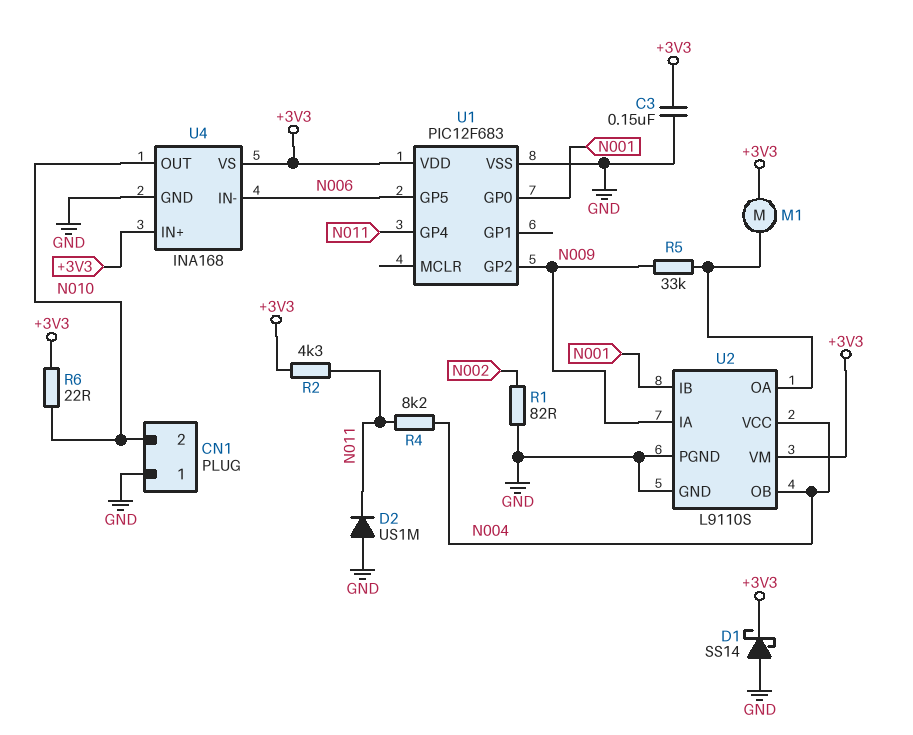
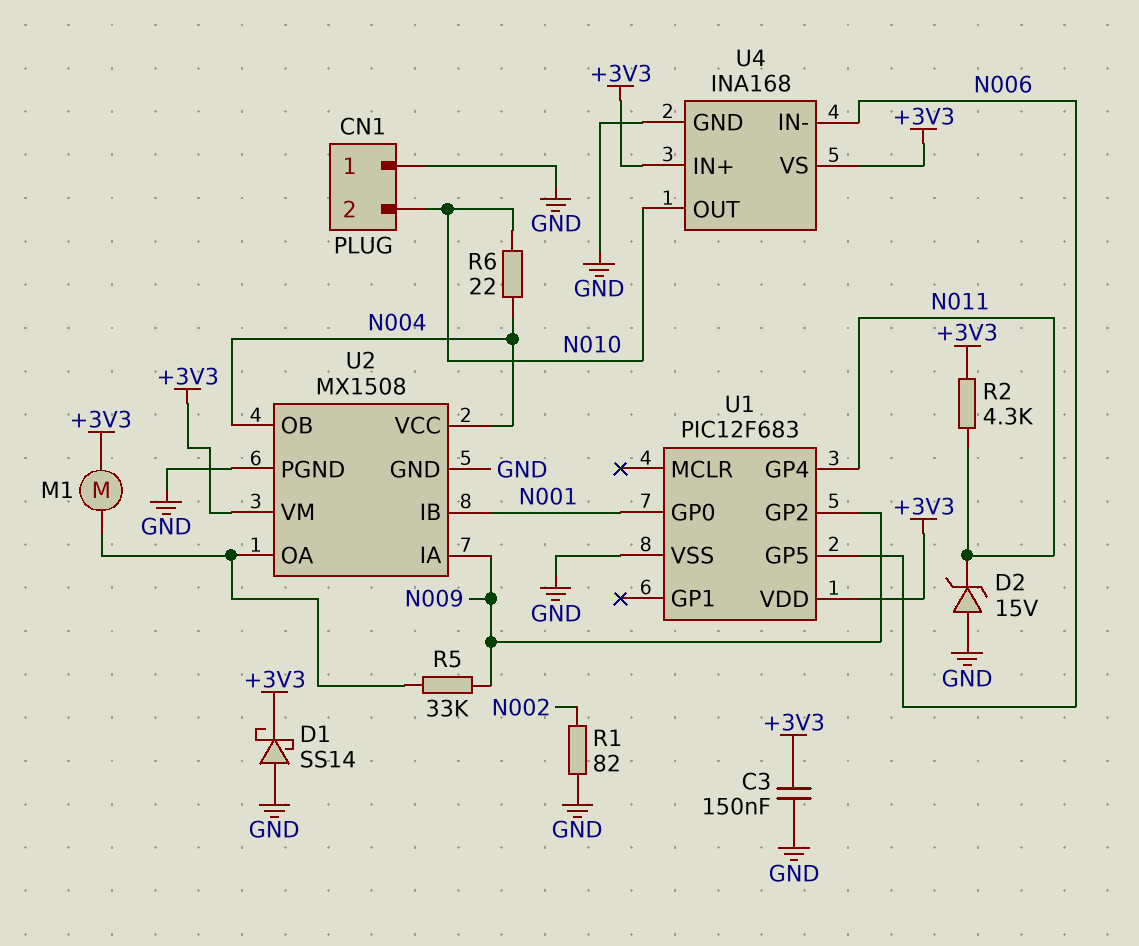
D2: diode US1M (A GND, K N011) -> zener 15V (A GND, K N011)
R4: 8.2k (N004, N011) -> none
R6: 22 (+3V3, N010) -> 22 (N004, N010)
U2: L9110S -> MX1508

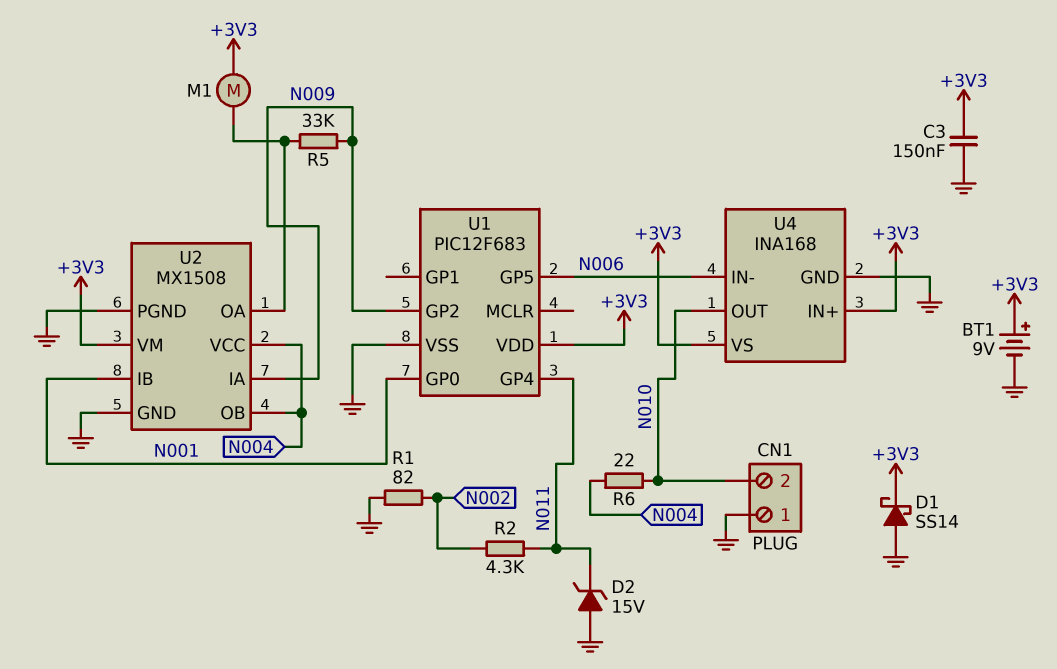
BT1: none -> 9V (plus +3V3, minus GND)
R2: 4.3k (+3V3, N011) -> 4.3k (N002, N011)

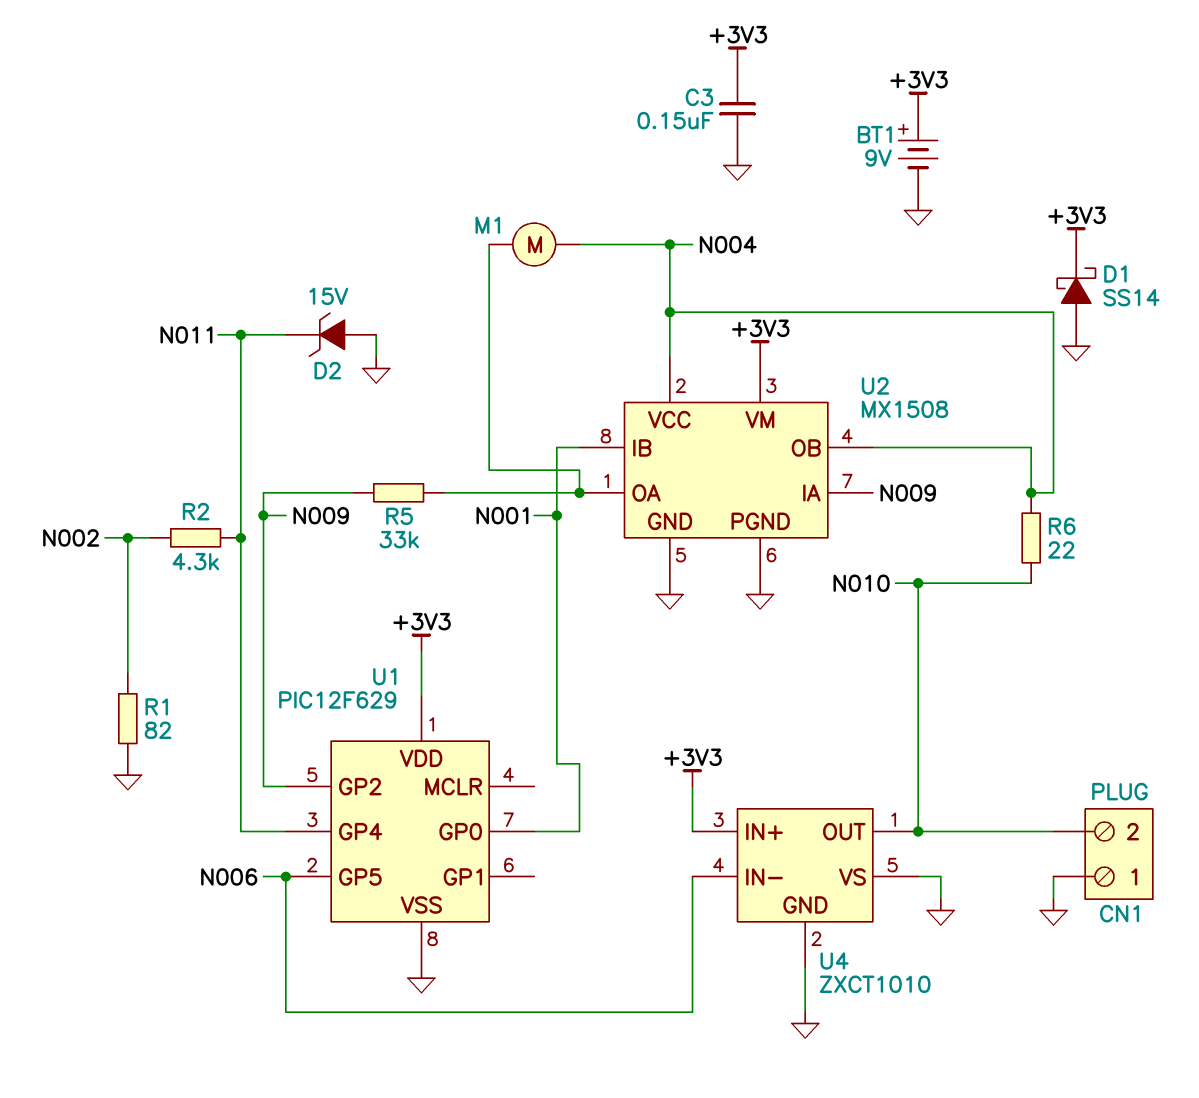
M1: motor (+3V3, U2/OA) -> motor (N004, U2/OA)
U1: PIC12F683 -> PIC12F629
U4: INA168 -> ZXCT1010
U4 pin VS: +3V3 -> GND

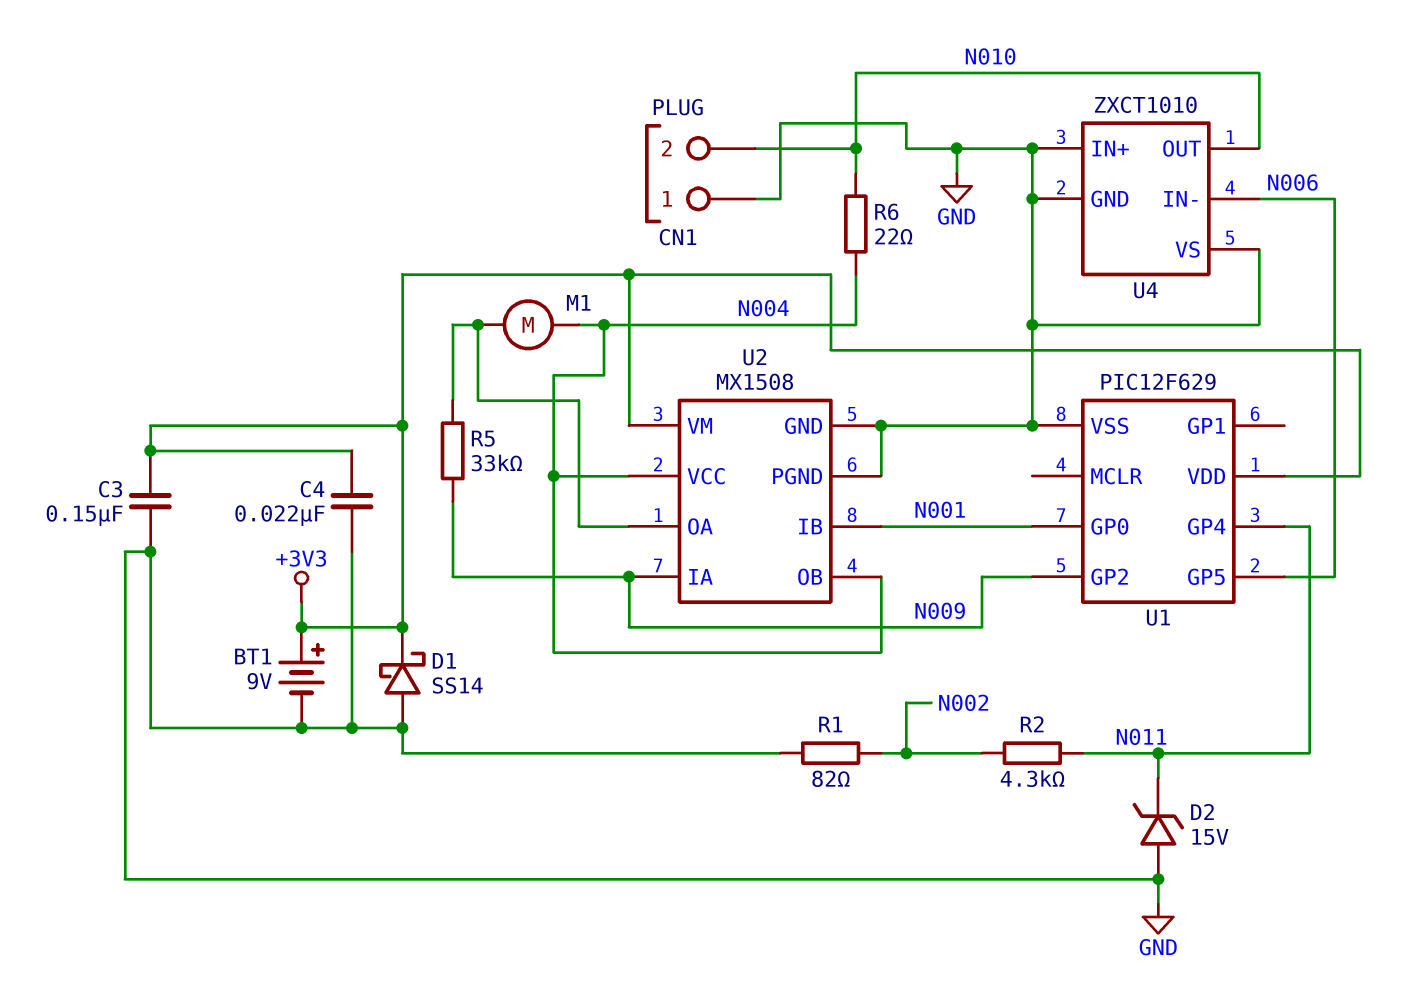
C4: none -> 22nF (+3V3, GND)
U4 pin IN+: +3V3 -> GND

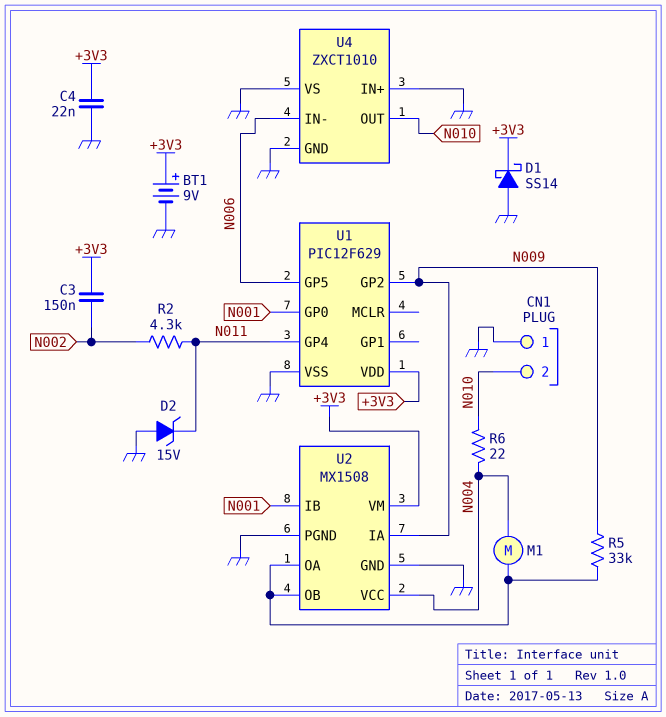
C3: 150nF (+3V3, GND) -> 150nF (+3V3, N002)
R1: 82 (GND, N002) -> none
U2 pin OB: N004 -> U2/OA

